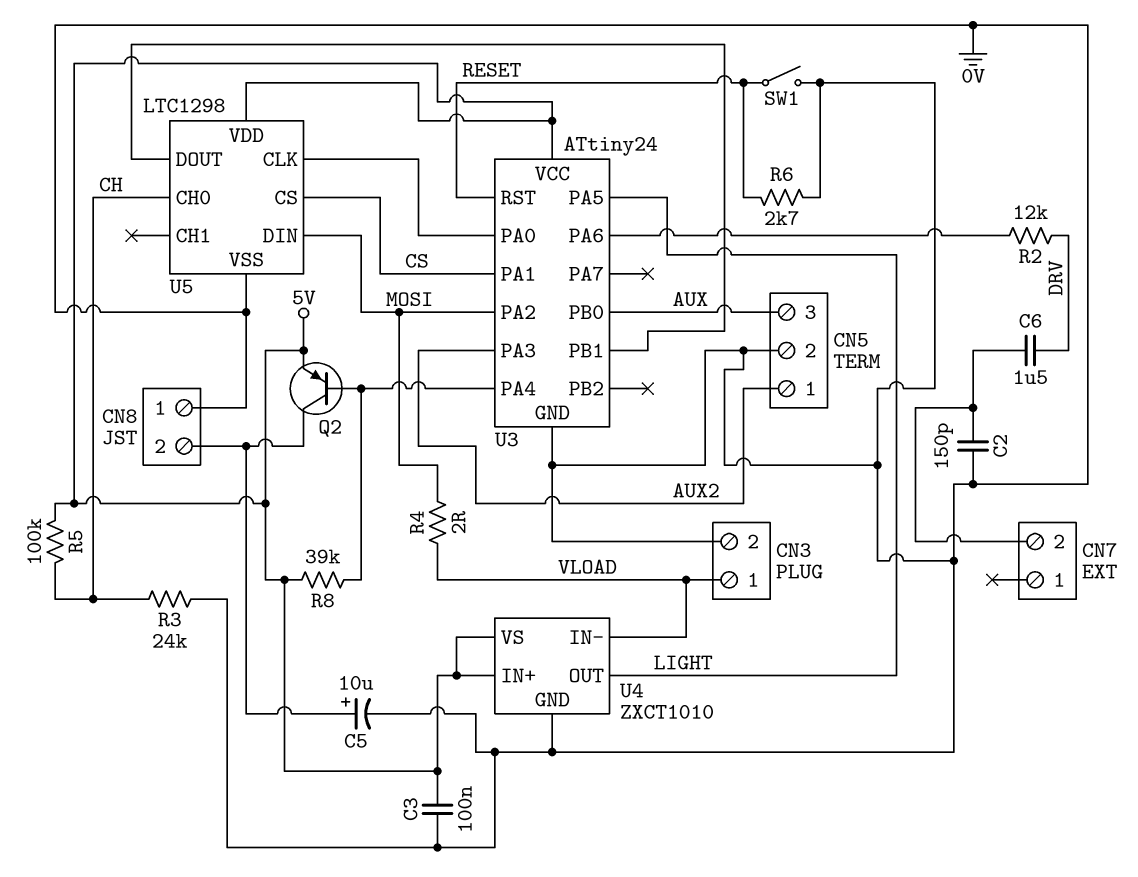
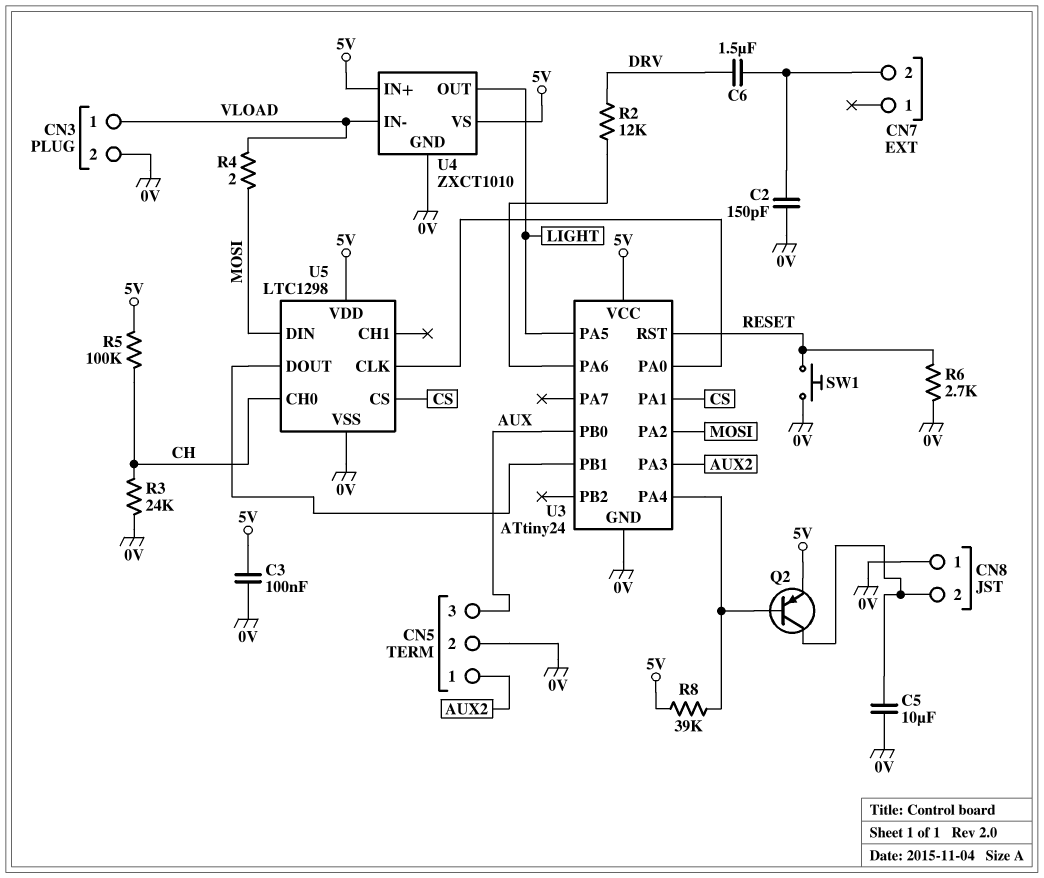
C5: 10uF (plus CN8/2, minus 0V) -> 10uF (0V, CN8/2)
SW1: switch (0V, RESET) -> button (0V, RESET)

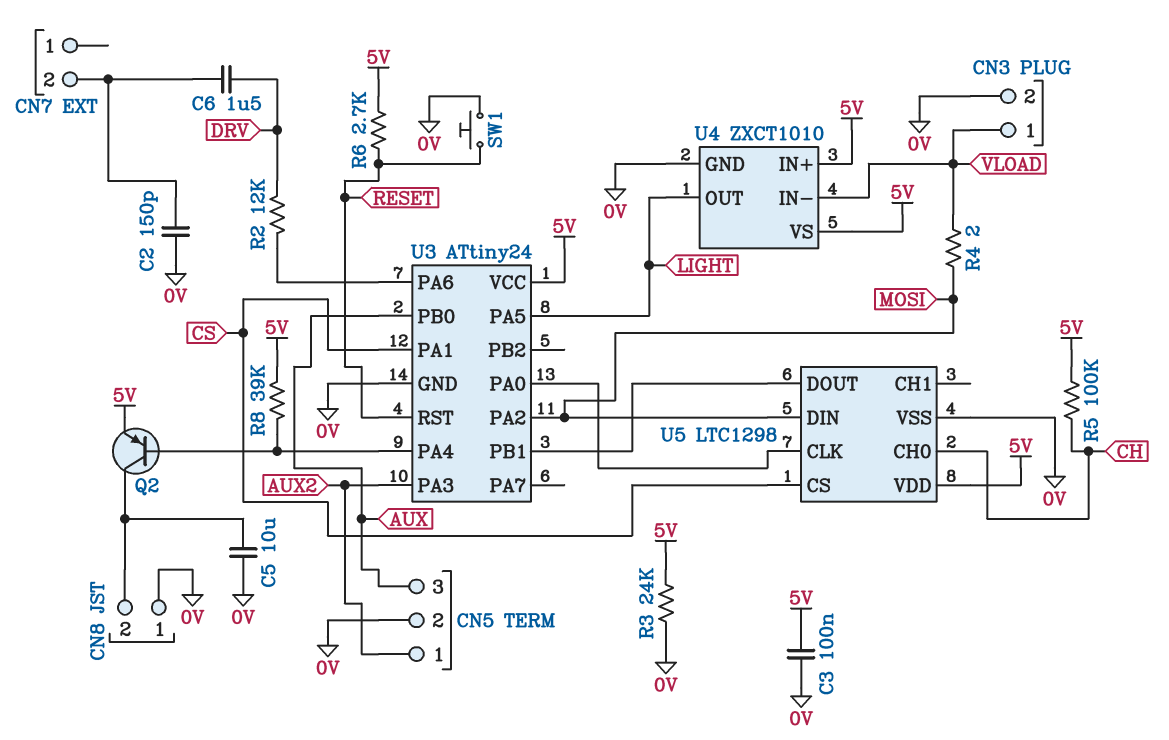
R3: 24k (0V, CH) -> 24k (0V, 5V)
R6: 2.7k (0V, RESET) -> 2.7k (5V, RESET)

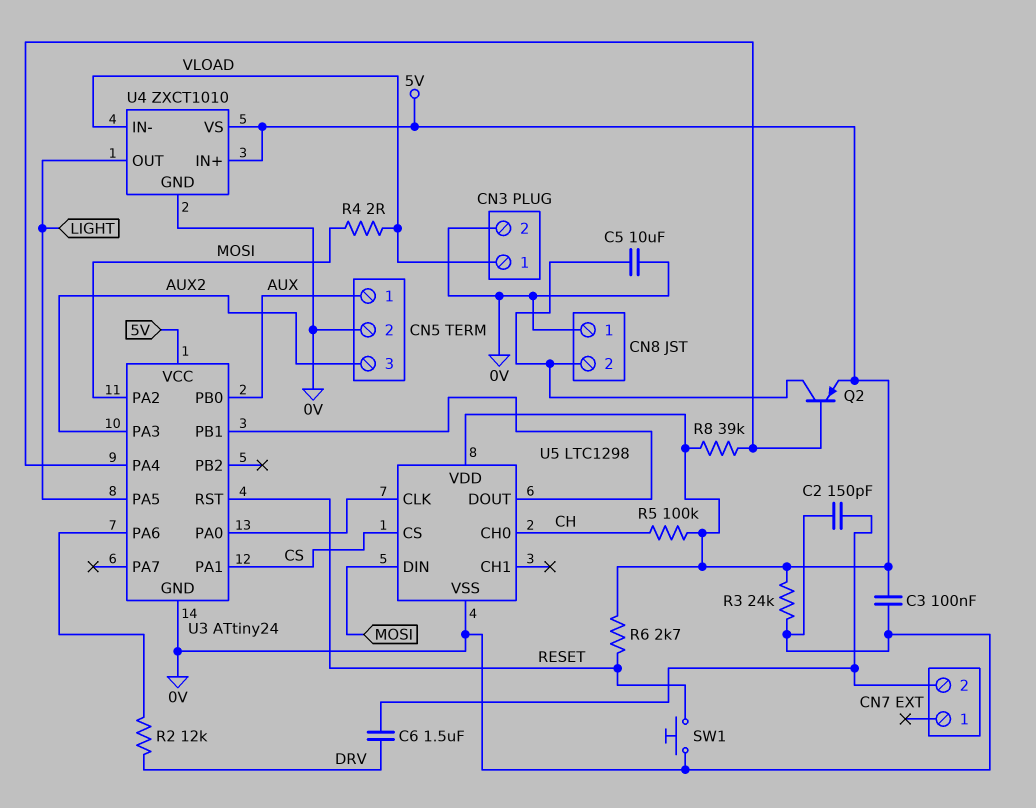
CN5 pin 1: AUX2 -> AUX
CN5 pin 3: AUX -> AUX2

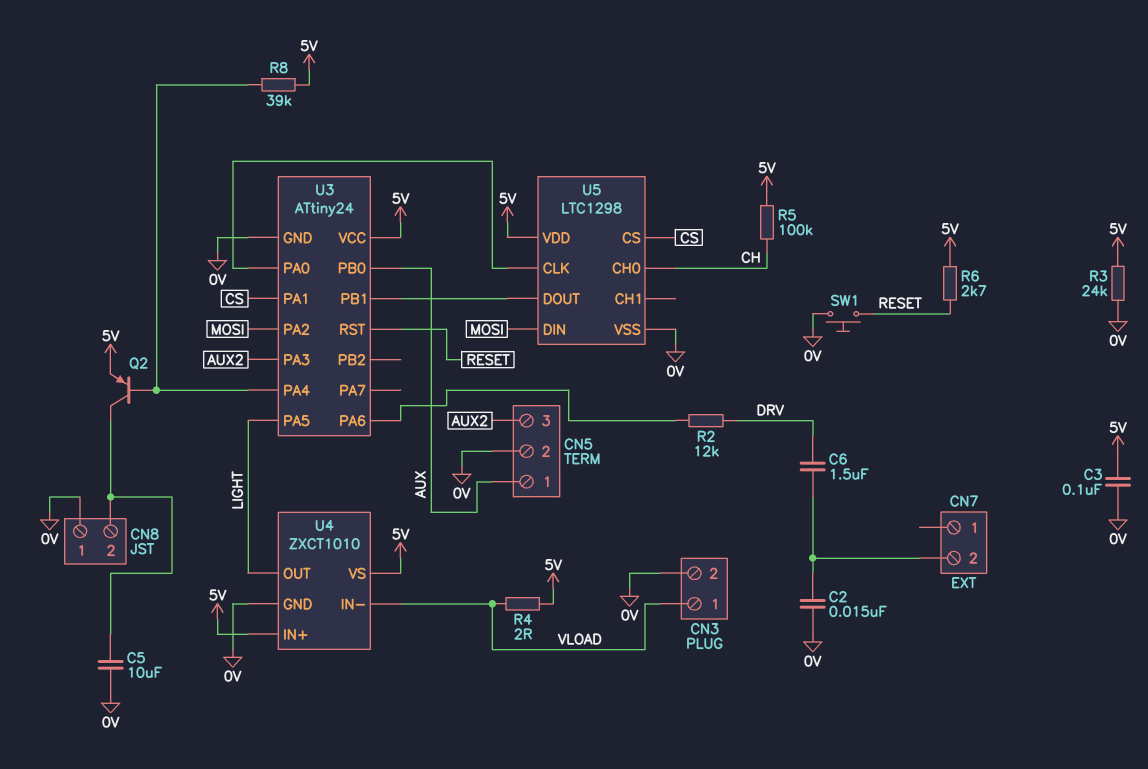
C2: 150pF (0V, CN7/2) -> 15nF (0V, CN7/2)
R4: 2 (MOSI, VLOAD) -> 2 (5V, VLOAD)

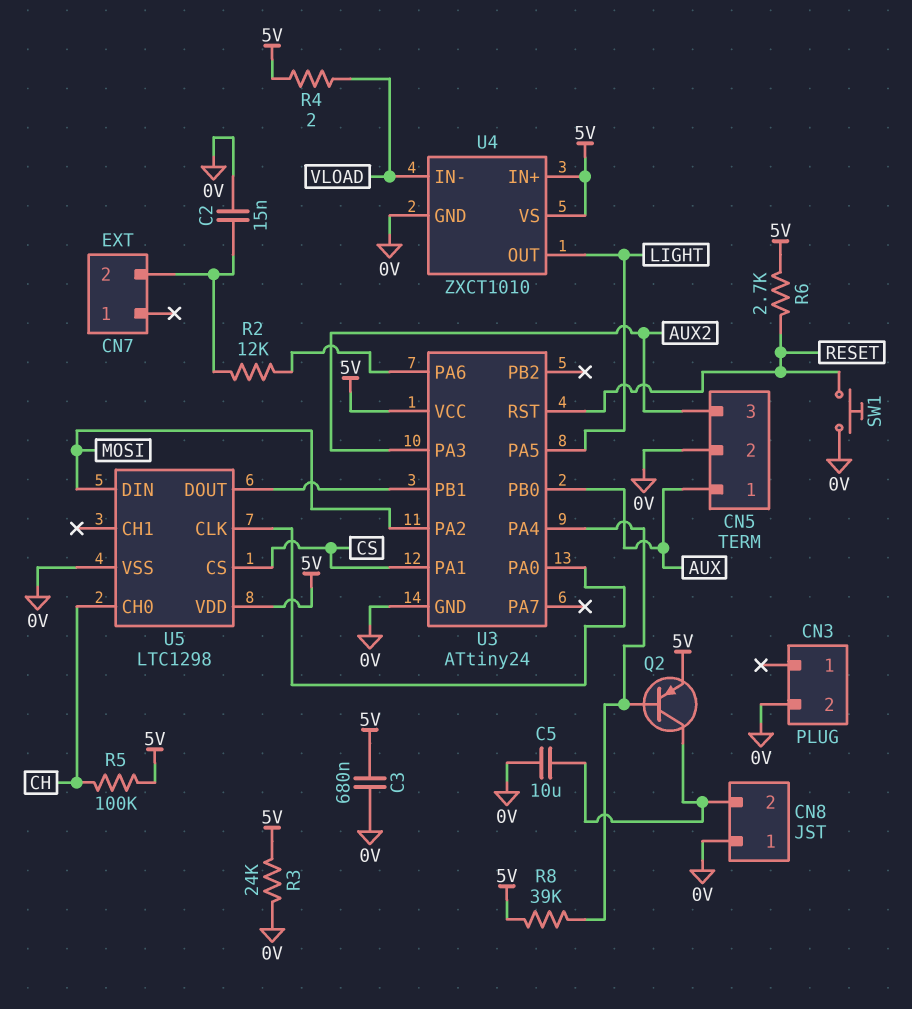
C3: 100nF (0V, 5V) -> 680nF (0V, 5V)
C6: 1.5uF (CN7/2, DRV) -> none
CN3 pin 1: VLOAD -> none
R2: 12k (DRV, U3/PA6) -> 12k (CN7/2, U3/PA6)

